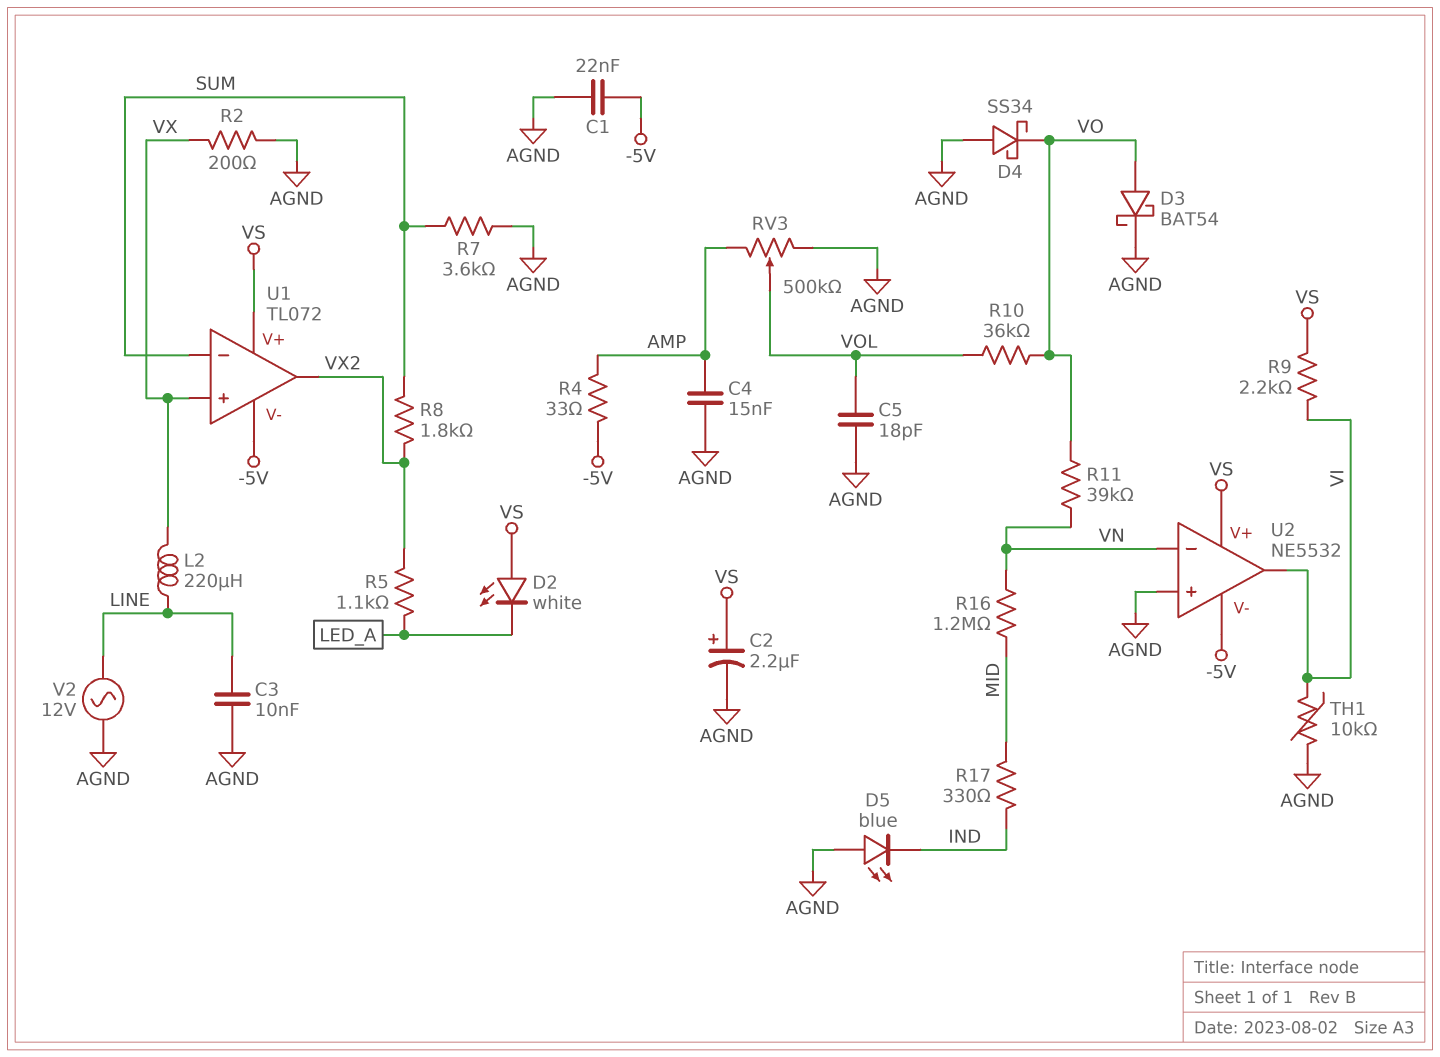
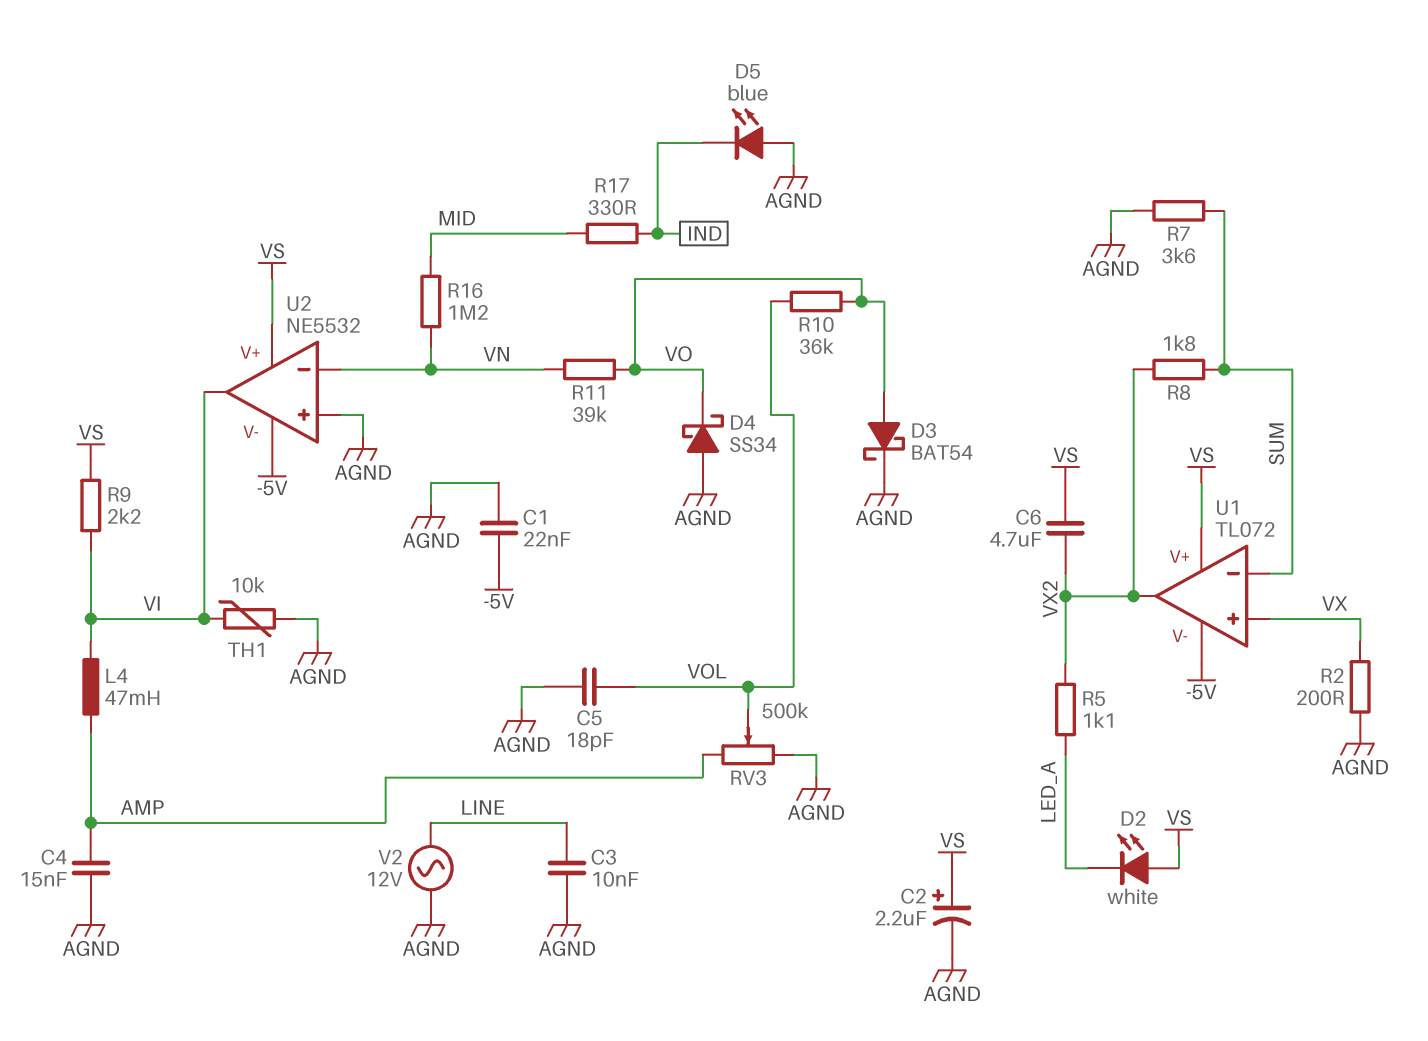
C6: none -> 4.7uF (VS, VX2)
L2: 220uH (LINE, VX) -> none
L4: none -> 47mH (AMP, VI)
R4: 33 (-5V, AMP) -> none

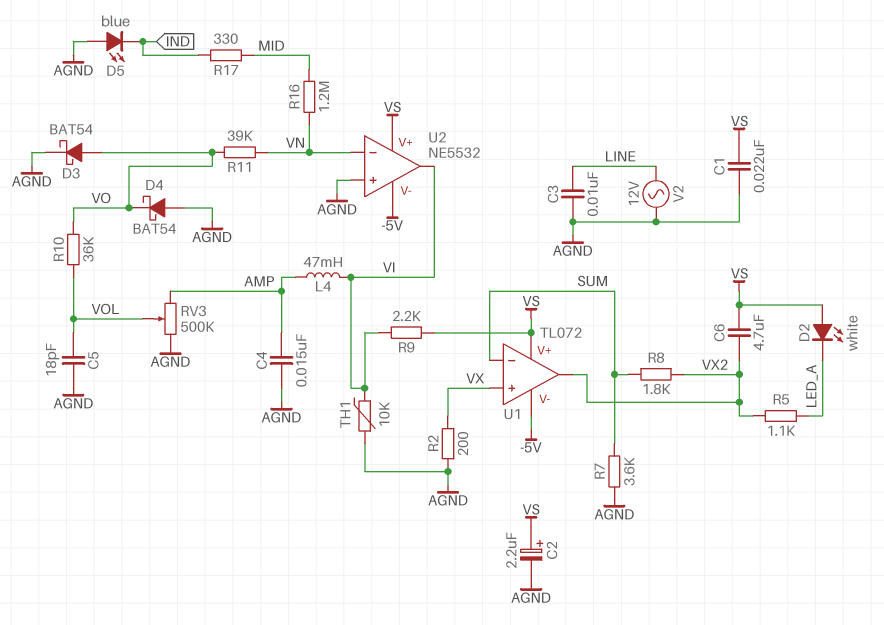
C1: 22nF (-5V, AGND) -> 22nF (AGND, VS)
D4: schottky SS34 (A AGND, K VO) -> schottky BAT54 (A AGND, K VO)

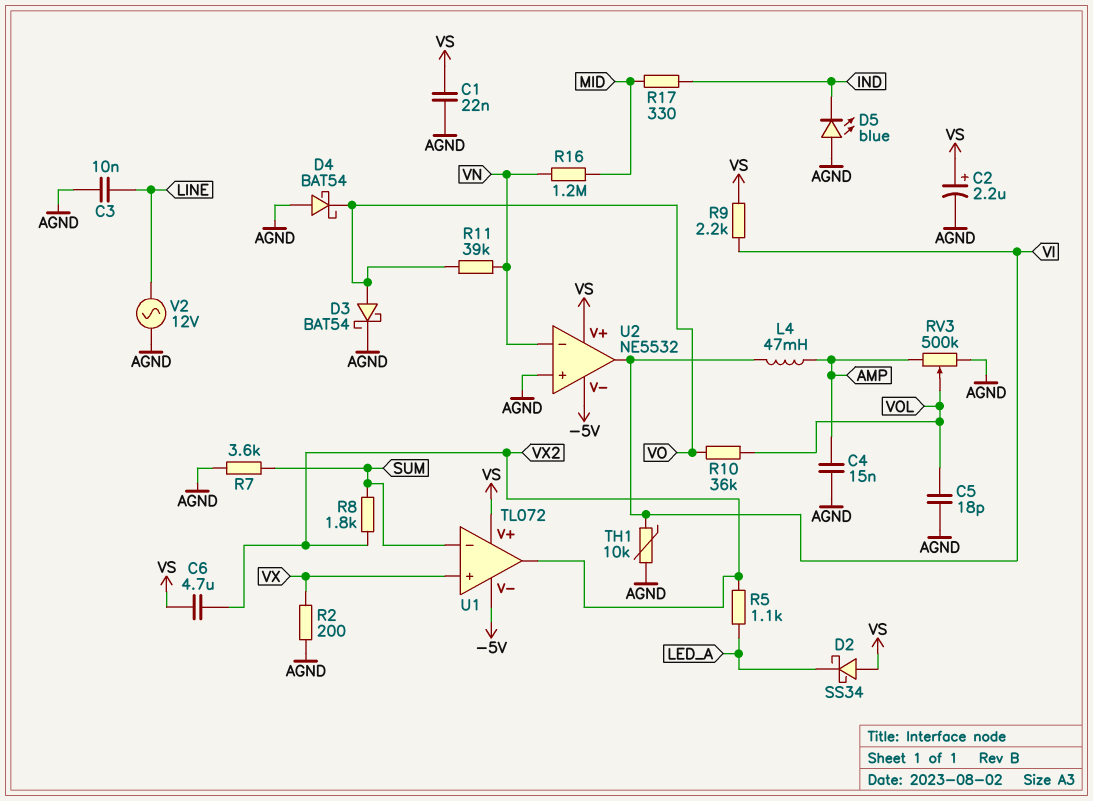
D2: LED white (A VS, K LED_A) -> schottky SS34 (A VS, K LED_A)

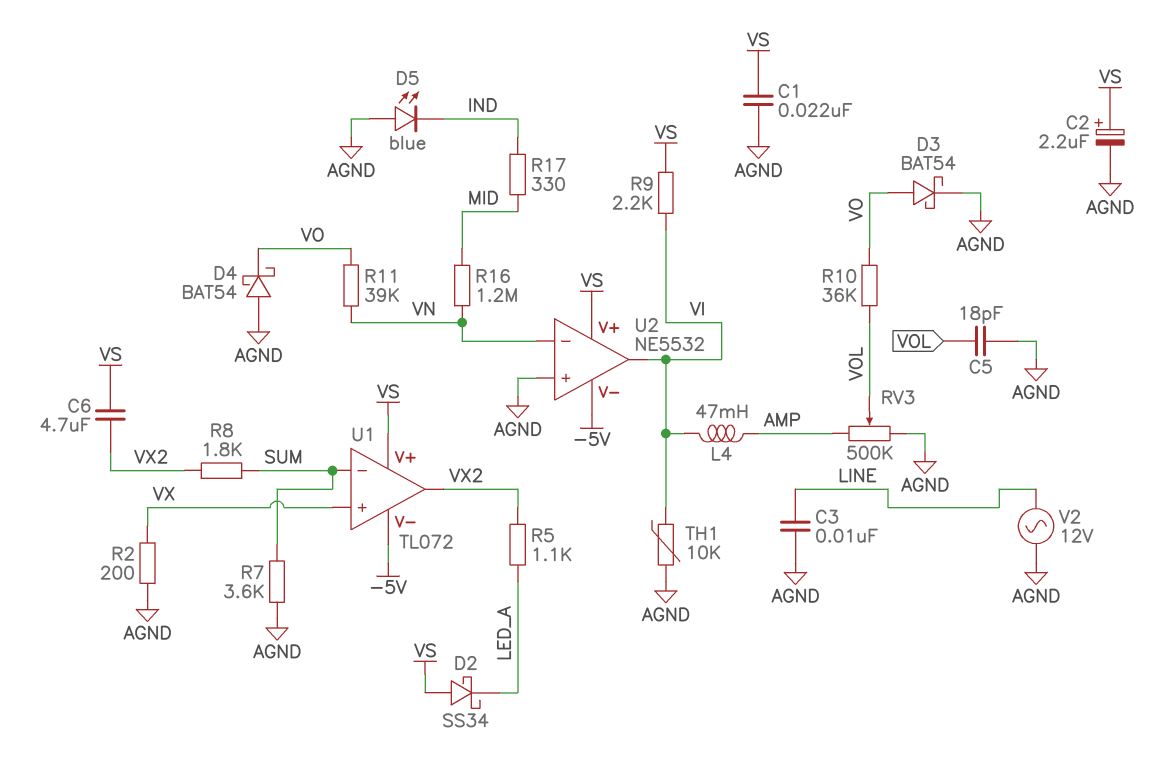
C4: 15nF (AGND, AMP) -> none

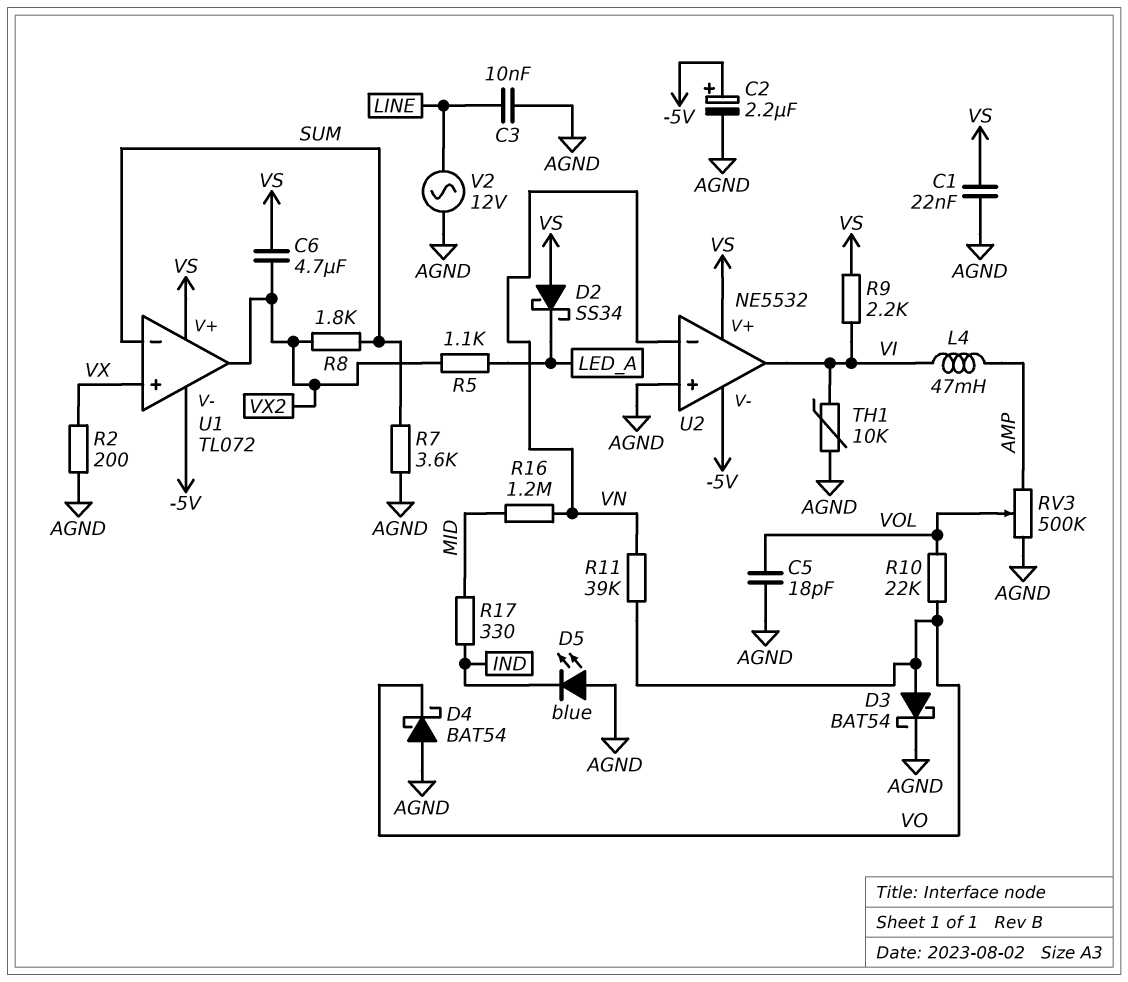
C2: 2.2uF (plus VS, minus AGND) -> 2.2uF (plus -5V, minus AGND)
R10: 36k (VO, VOL) -> 22k (VO, VOL)

